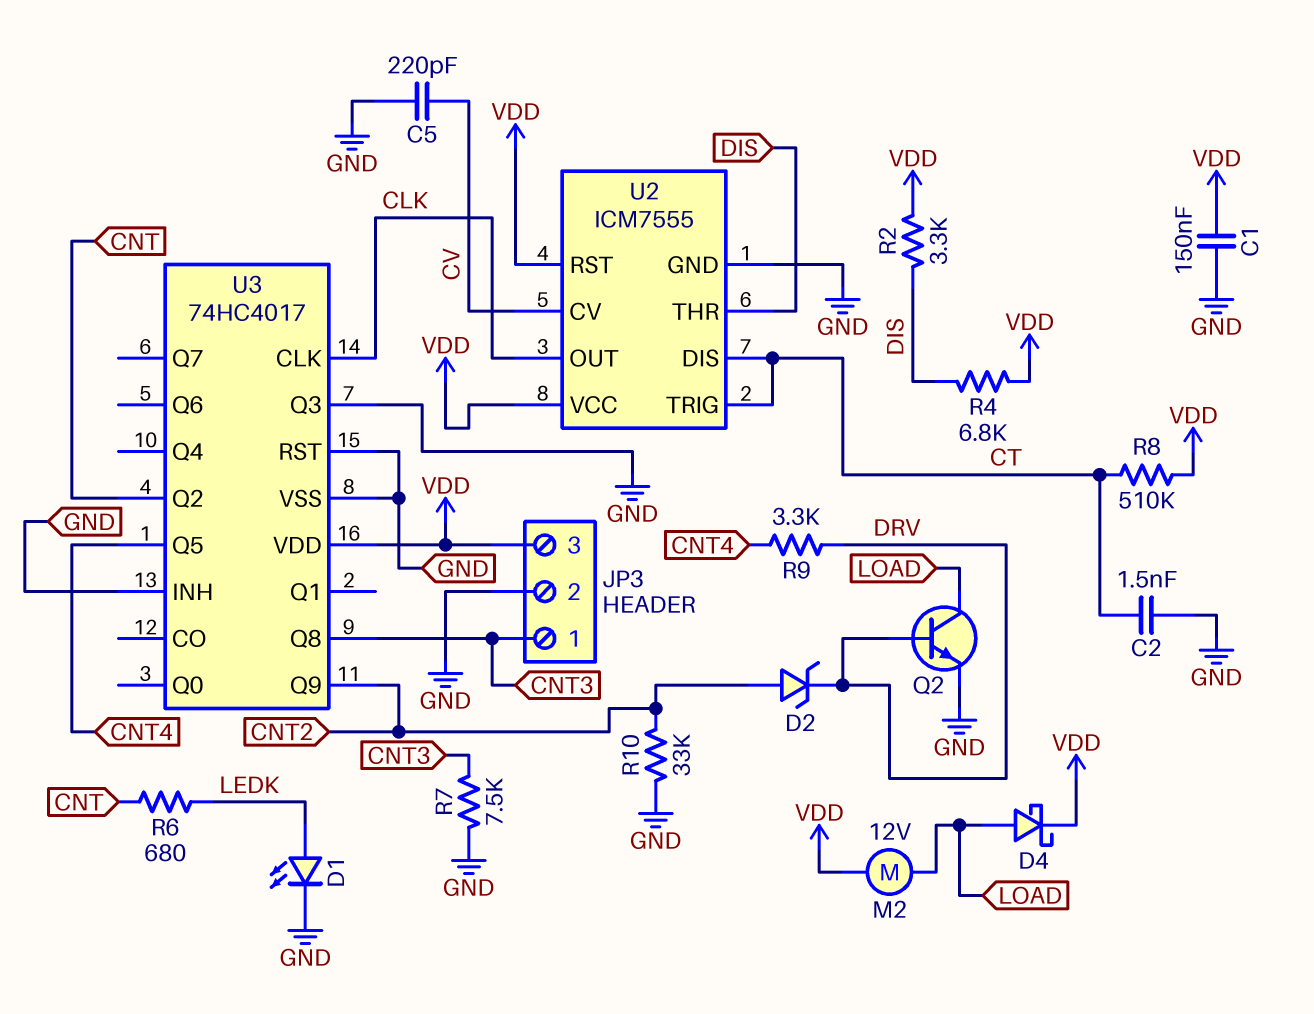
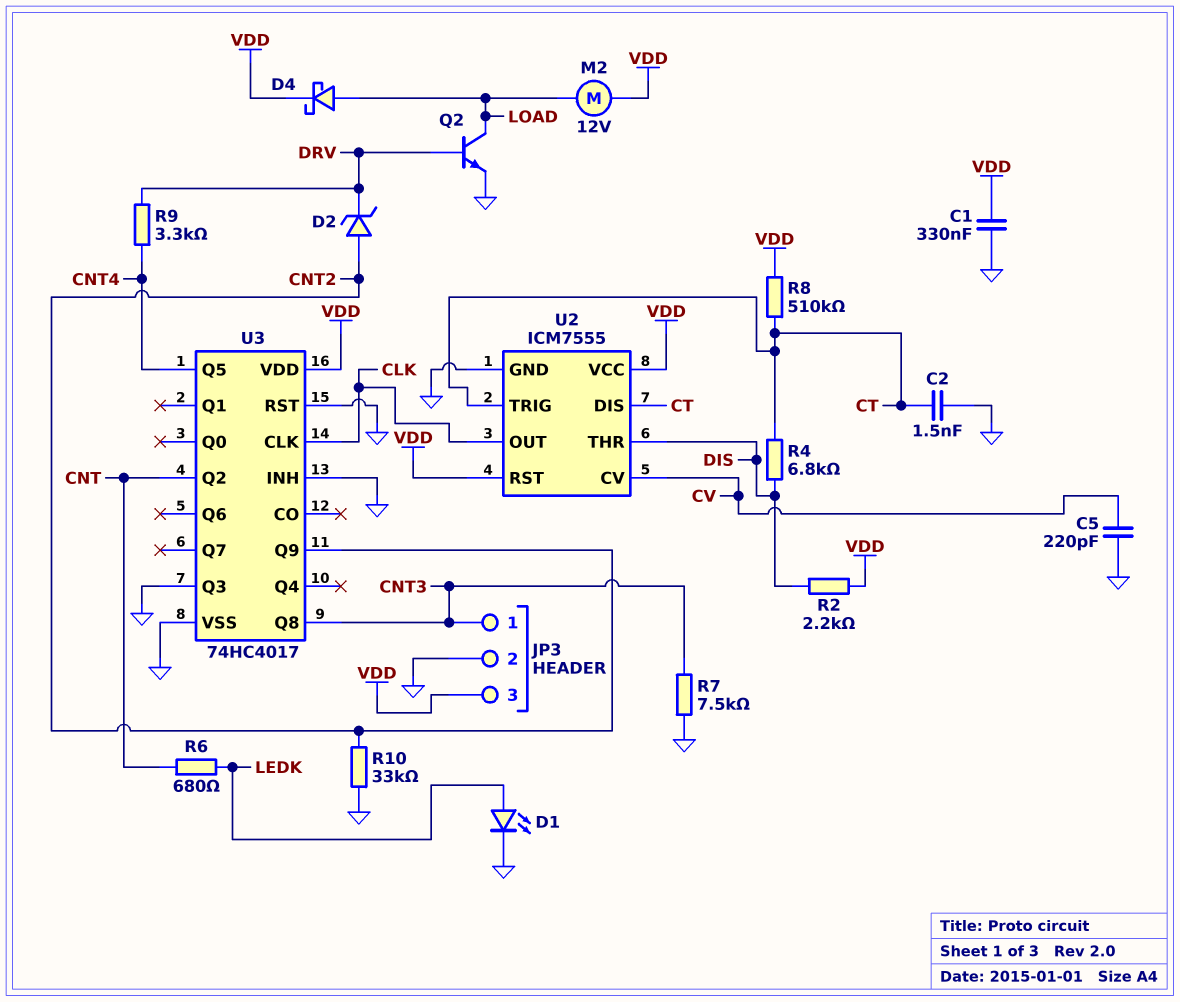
C1: 150nF (GND, VDD) -> 330nF (GND, VDD)
R2: 3.3k (DIS, VDD) -> 2.2k (DIS, VDD)
R4: 6.8k (DIS, VDD) -> 6.8k (CT, DIS)

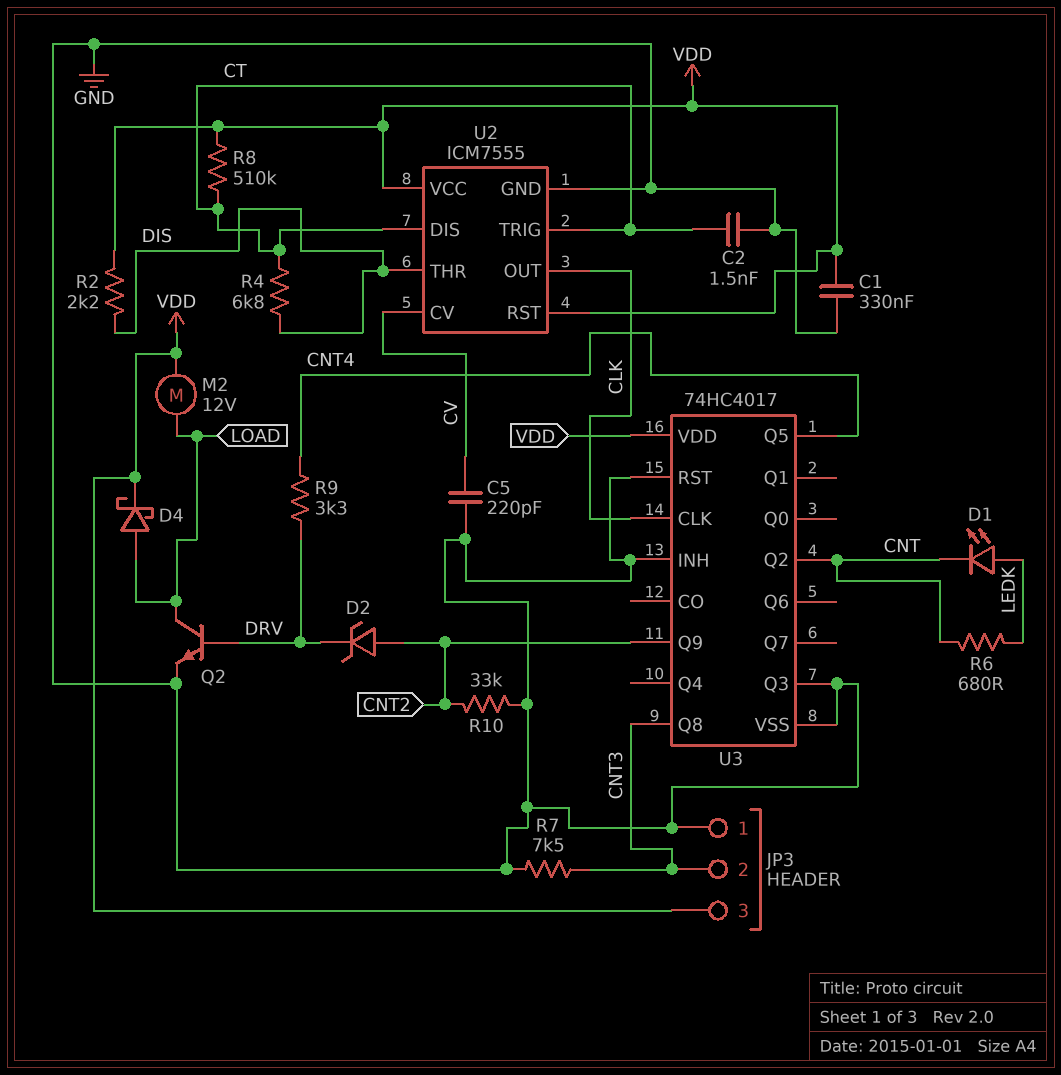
D1: LED (A LEDK, K GND) -> LED (A LEDK, K CNT)
JP3 pin 1: CNT3 -> GND
JP3 pin 2: GND -> CNT3

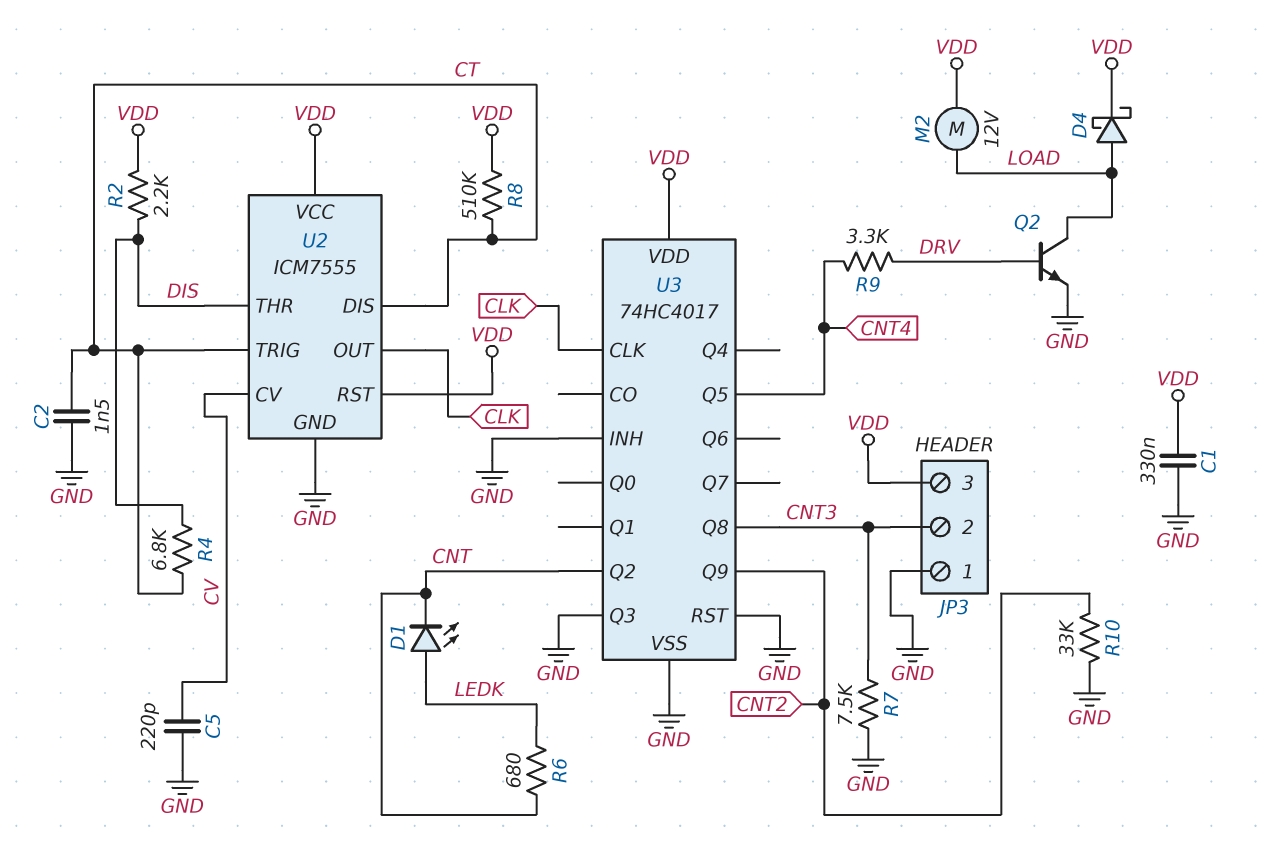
D2: zener (A CNT2, K DRV) -> none

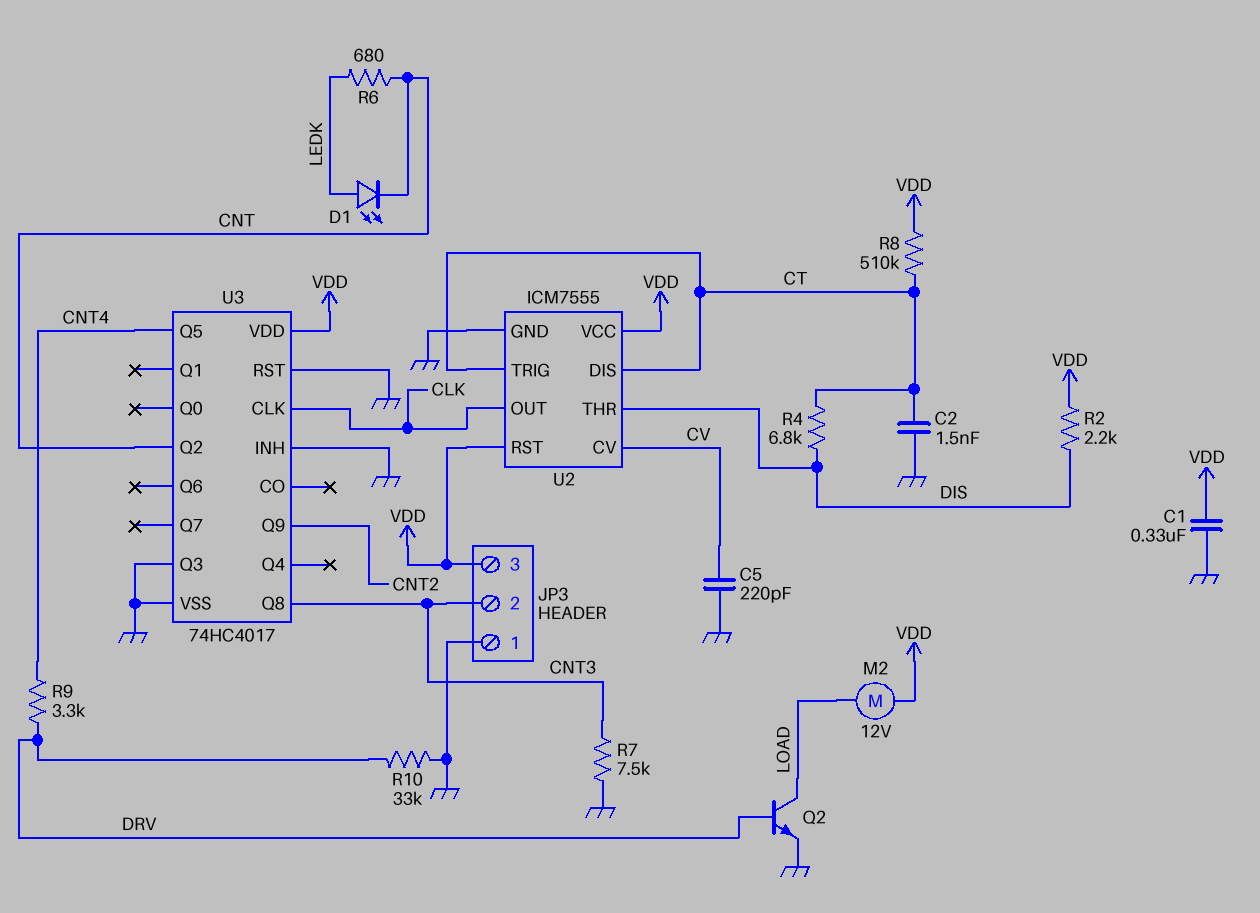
D4: schottky (A LOAD, K VDD) -> none
R10: 33k (CNT2, GND) -> 33k (DRV, GND)

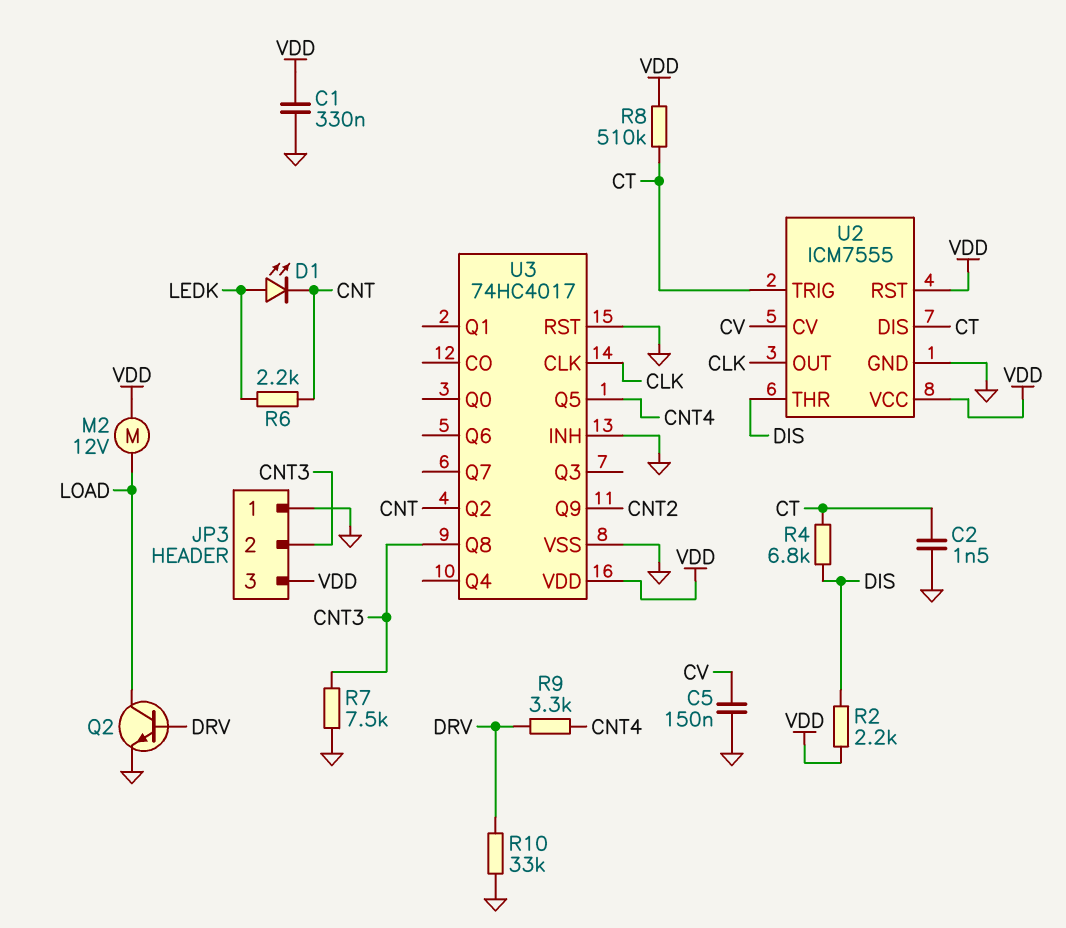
C5: 220pF (CV, GND) -> 150nF (CV, GND)
R6: 680 (CNT, LEDK) -> 2.2k (CNT, LEDK)
U3 pin Q3: GND -> none

